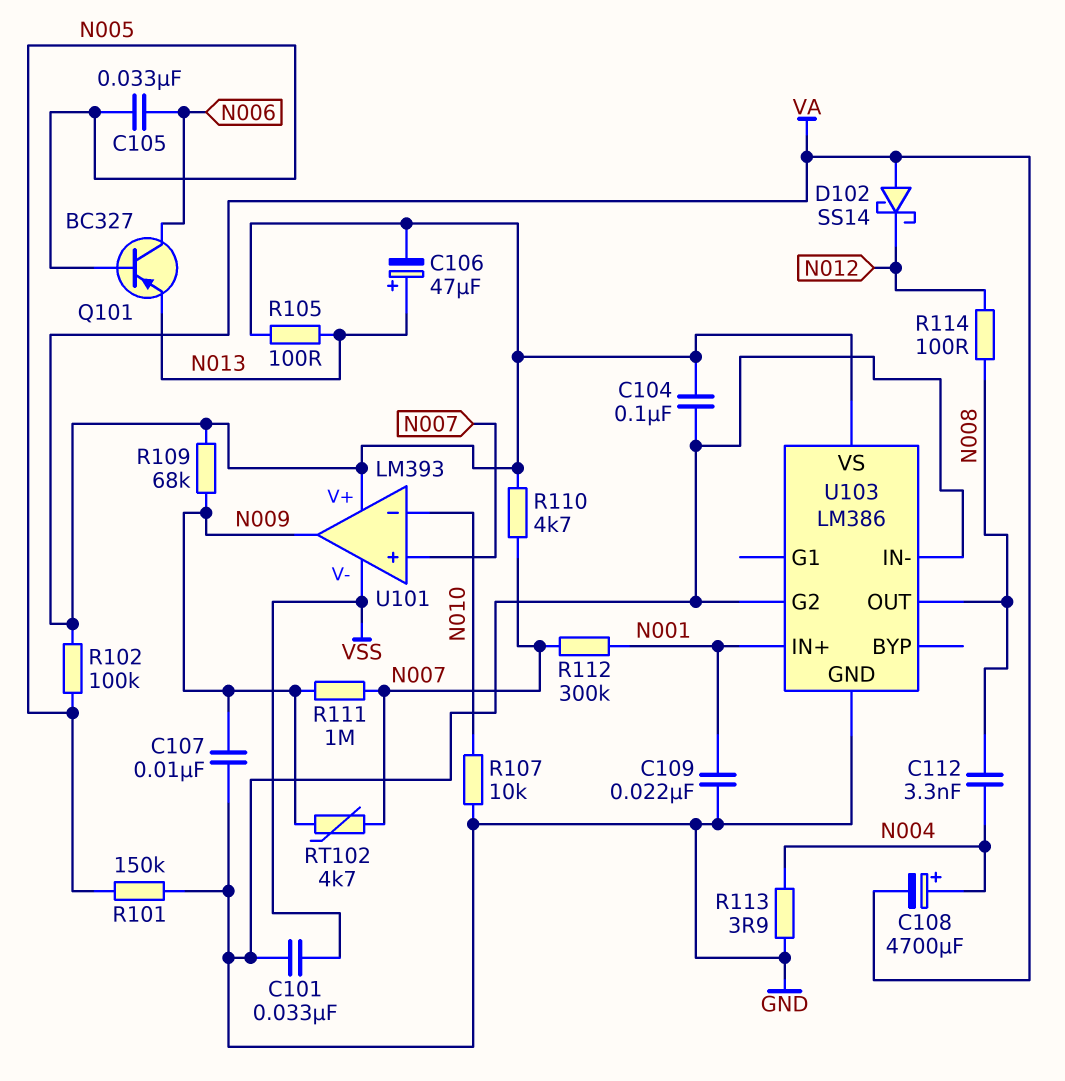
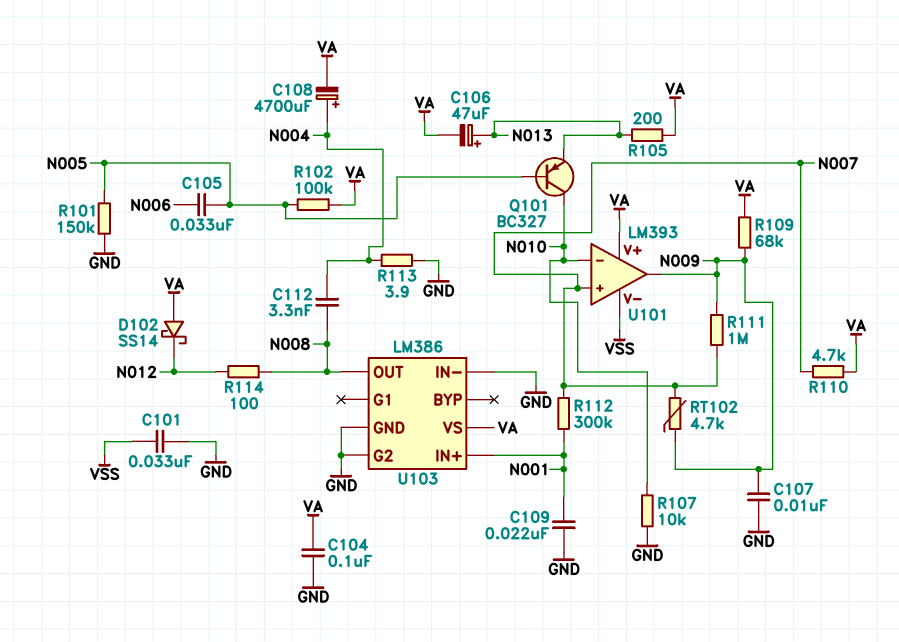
Q101: PNP BC327 (B N005, C N006, E N013) -> PNP BC327 (B N005, C N010, E N013)
R105: 100 (N013, VA) -> 200 (N013, VA)

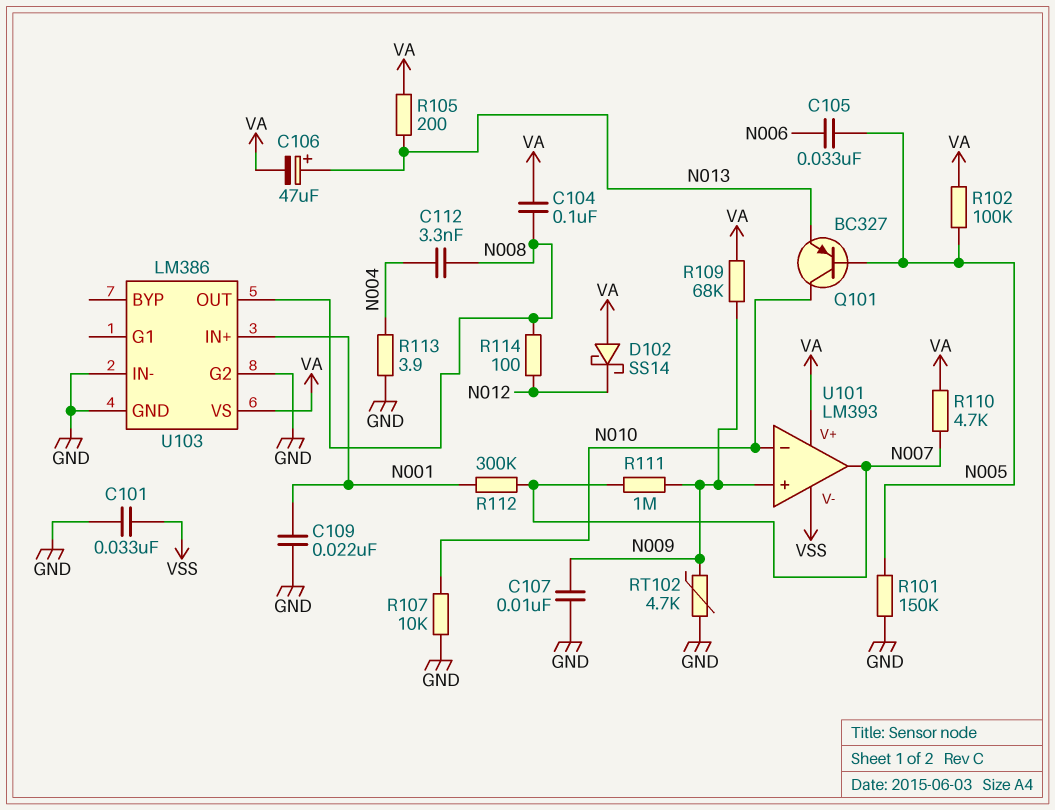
C104: 100nF (GND, VA) -> 100nF (N008, VA)
C108: 4700uF (plus N004, minus VA) -> none
RT102: 4.7k (N007, N009) -> 4.7k (GND, N009)
U101 pin in+: N007 -> N009
U101 pin out: N009 -> N007

